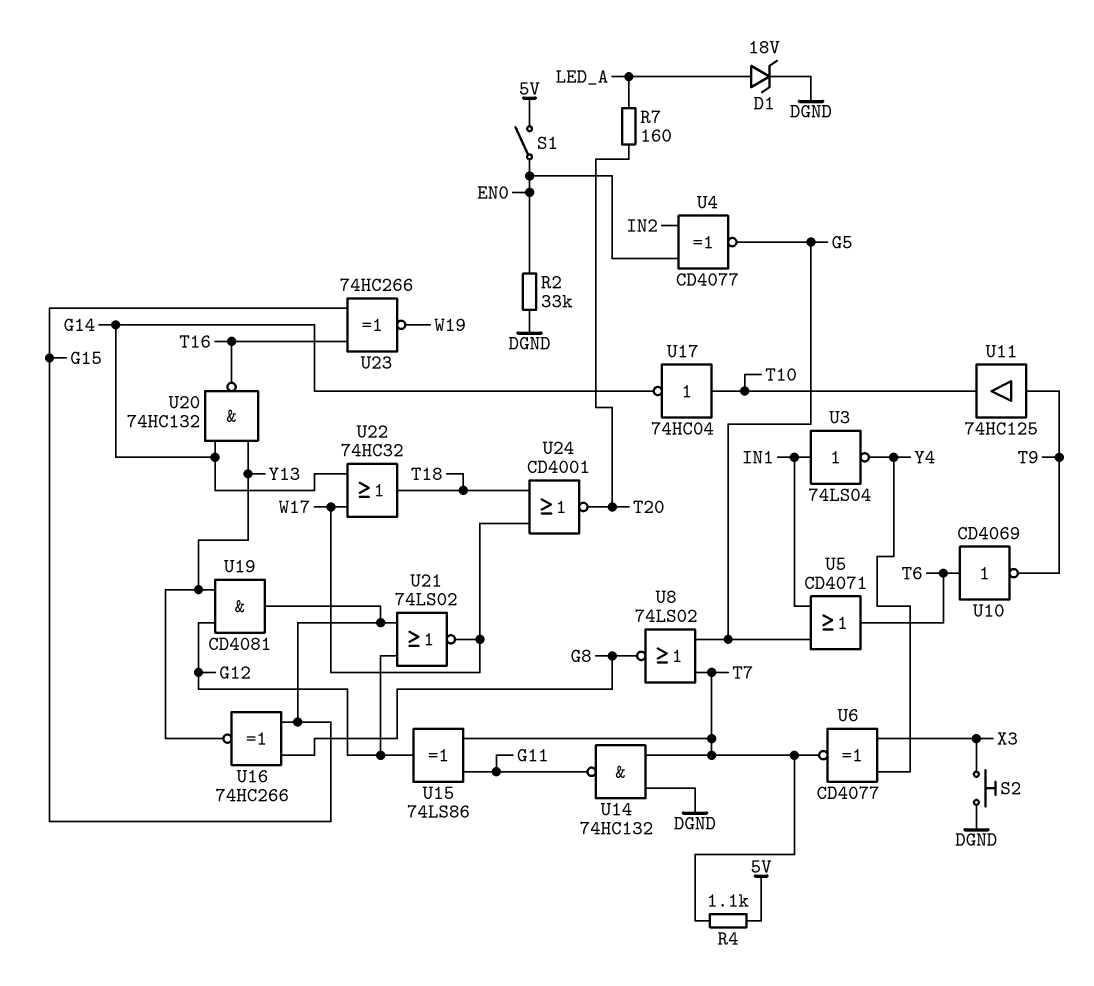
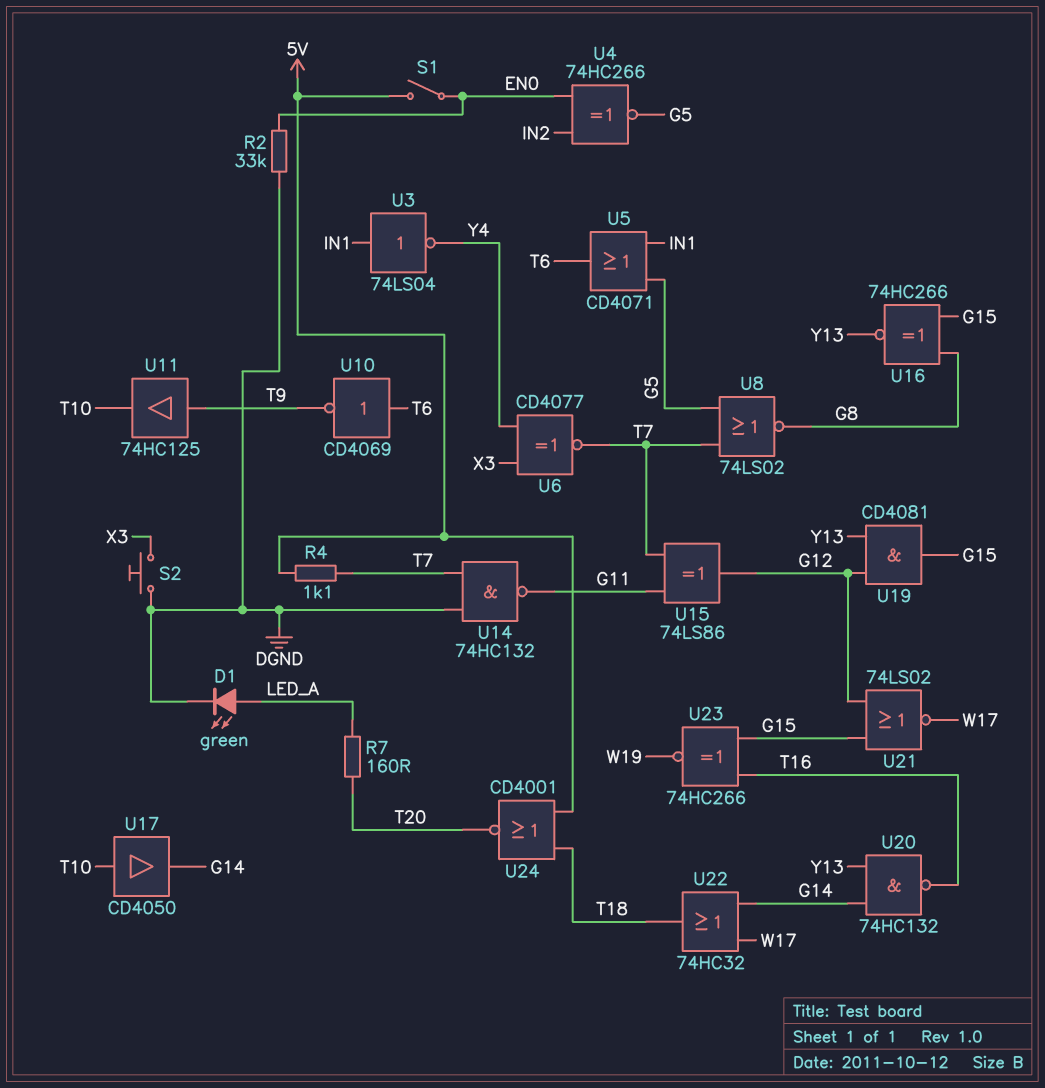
D1: zener 18V (A LED_A, K DGND) -> LED green (A LED_A, K DGND)
U4: XNOR CD4077 (in EN0, in IN2, out G5) -> XNOR 74HC266 (in EN0, in IN2, out G5)
U17: NOT 74HC04 (in T10, out G14) -> buffer CD4050 (in T10, out G14)
U24: NOR CD4001 (in T18, in W17, out T20) -> NOR CD4001 (in 5V, in T18, out T20)

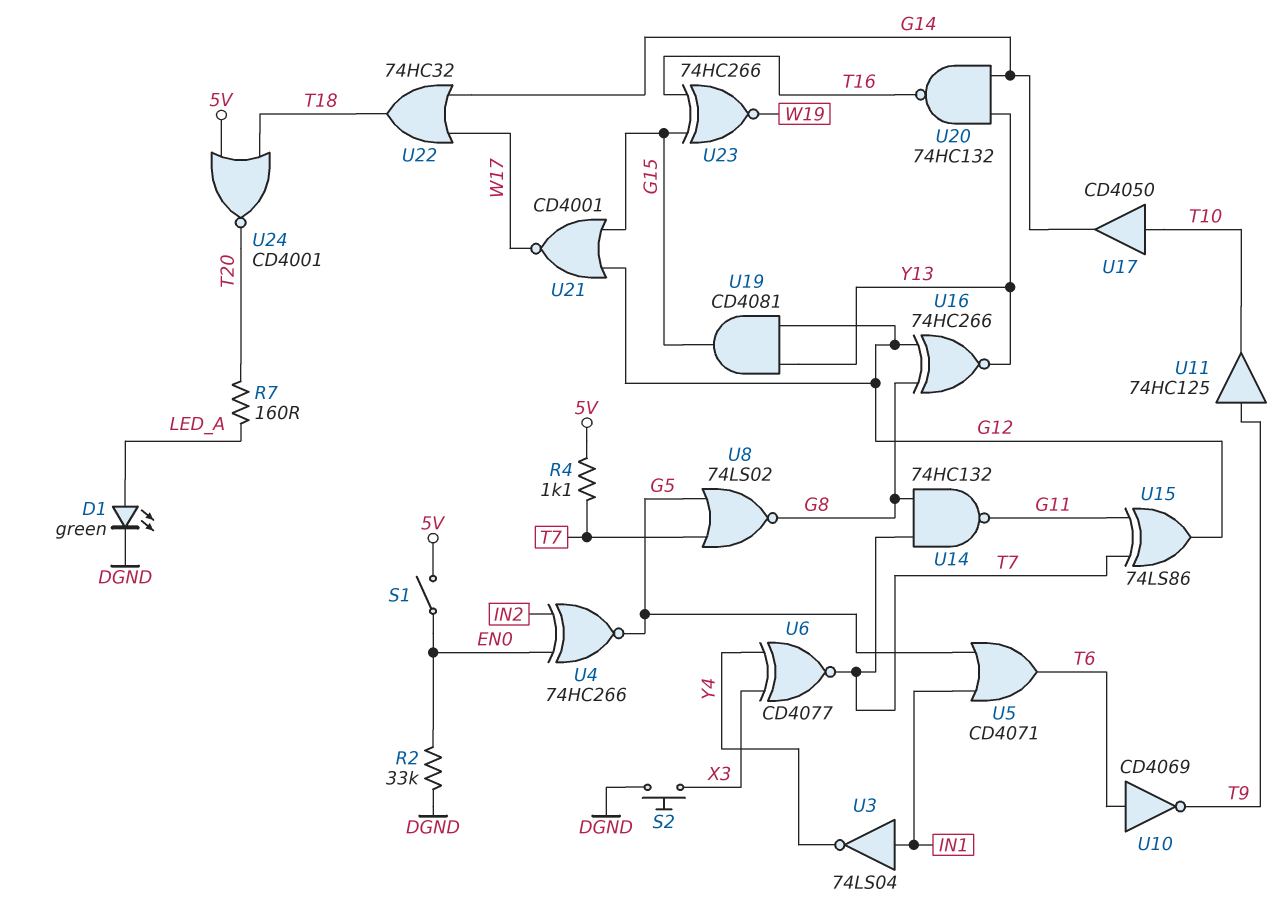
U14: NAND 74HC132 (in DGND, in T7, out G11) -> NAND 74HC132 (in G8, in T7, out G11)
U16: XNOR 74HC266 (in G8, in G15, out Y13) -> XNOR 74HC266 (in G8, in G12, out Y13)
U21: NOR 74LS02 (in G12, in G15, out W17) -> NOR CD4001 (in G12, in G15, out W17)

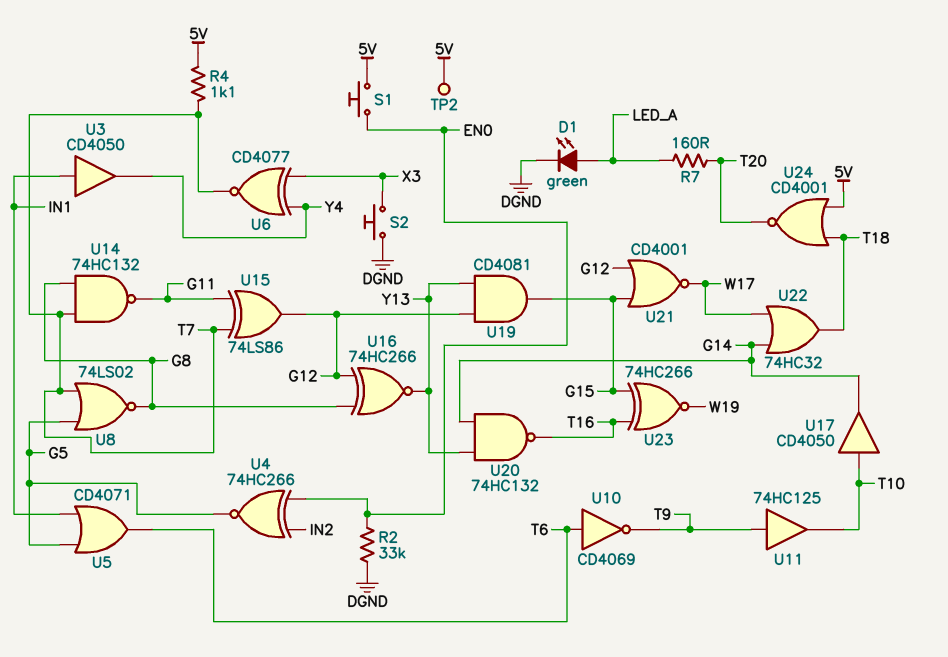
S1: switch (5V, EN0) -> button (5V, EN0)
TP2: none -> test point (5V)
U3: NOT 74LS04 (in IN1, out Y4) -> buffer CD4050 (in IN1, out Y4)

